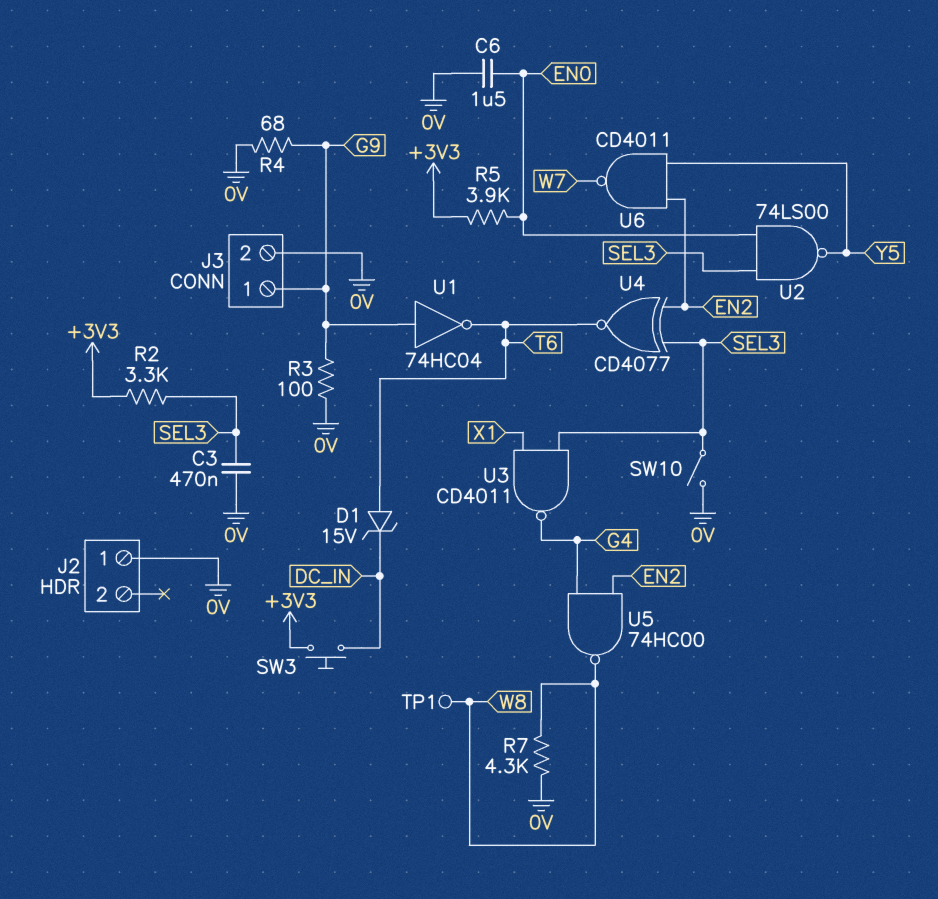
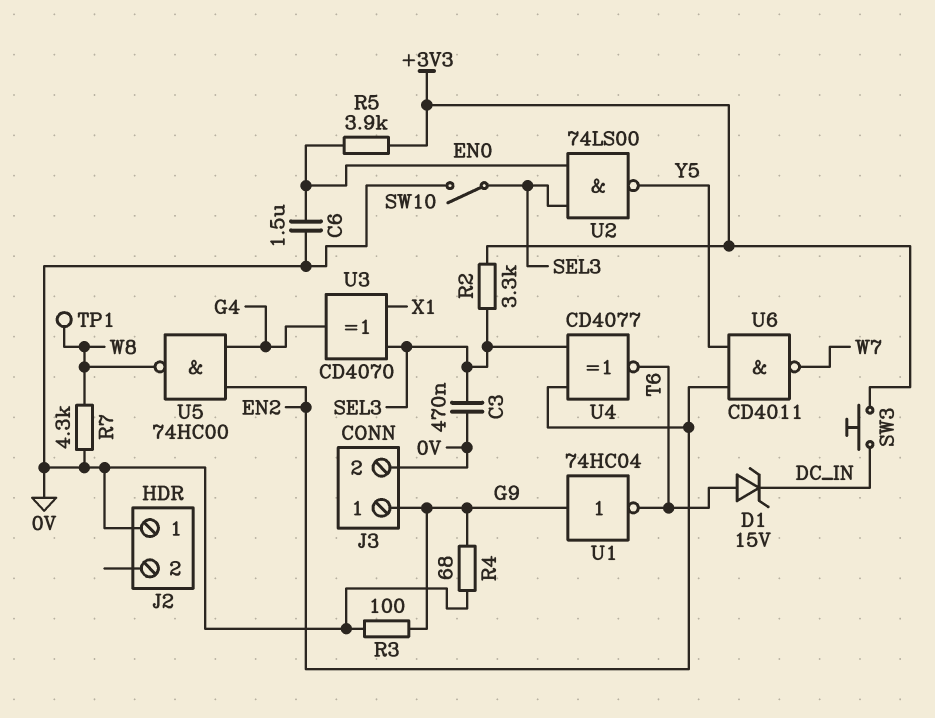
U3: NAND CD4011 (in SEL3, in X1, out G4) -> XOR CD4070 (in SEL3, in X1, out G4)

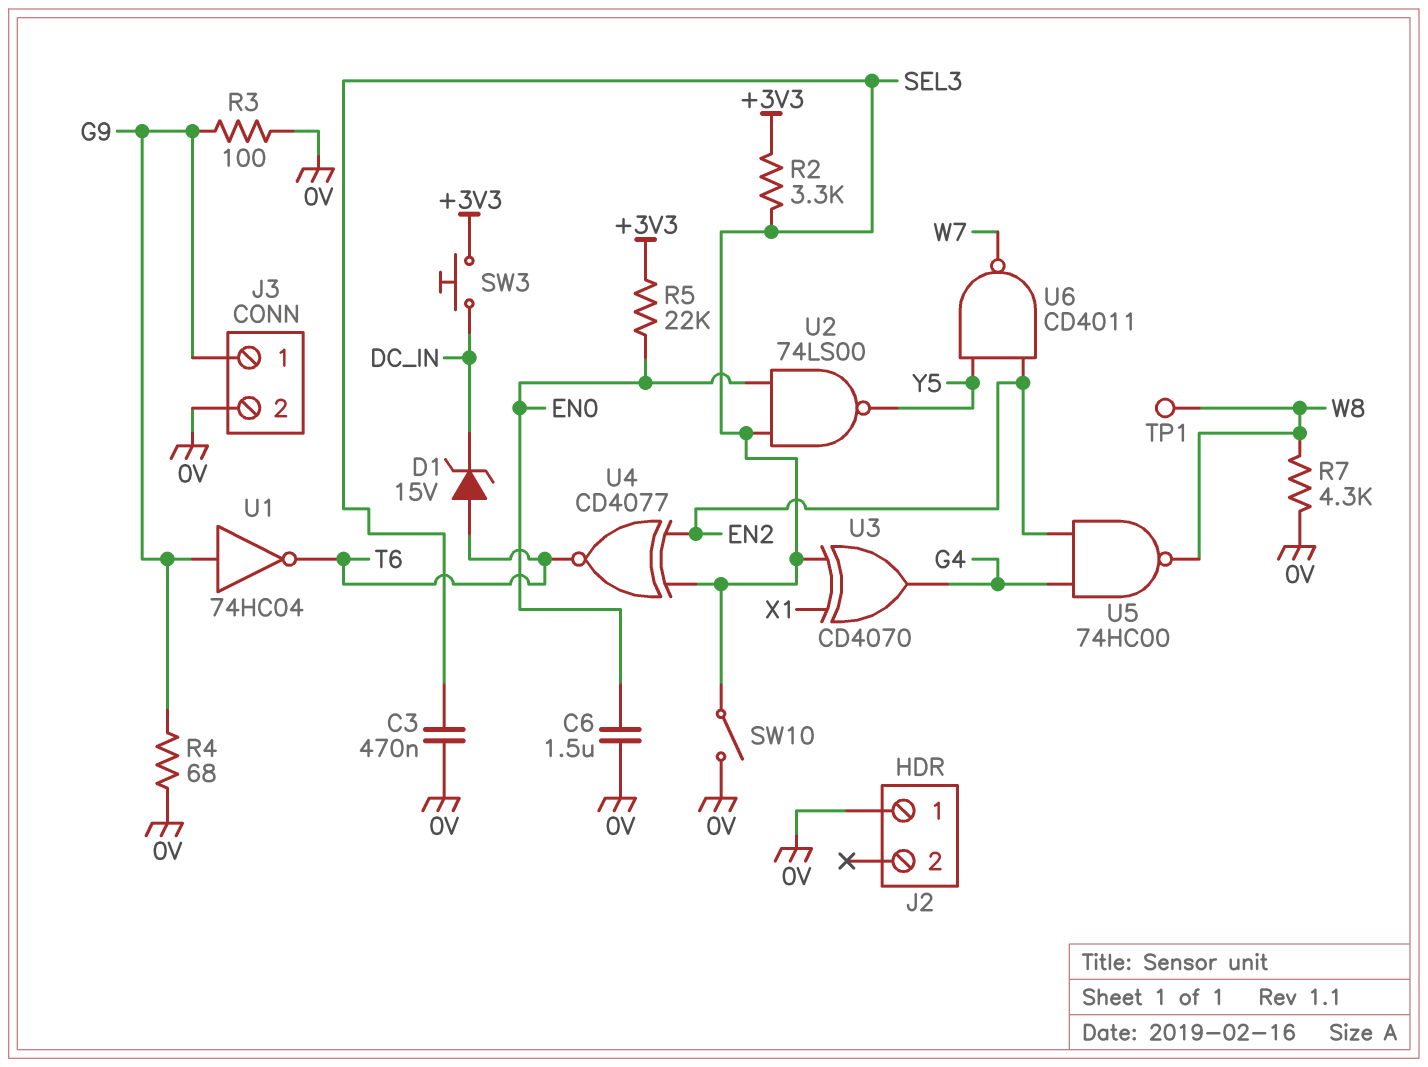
R5: 3.9k (+3V3, EN0) -> 22k (+3V3, EN0)

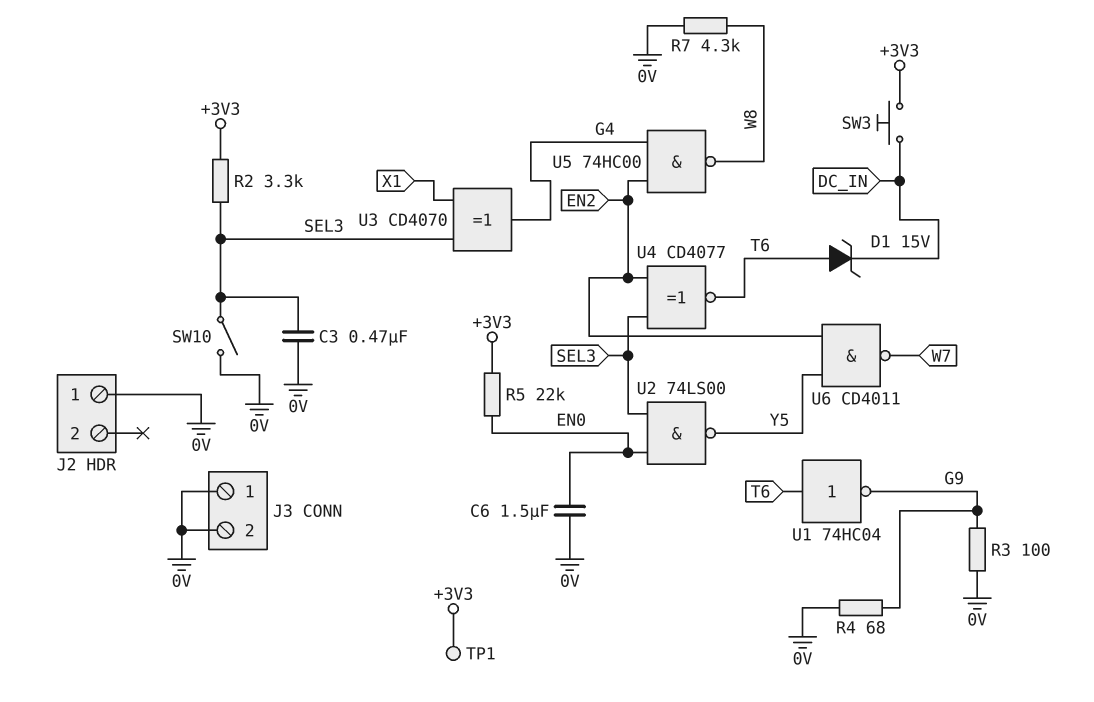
J3 pin 1: G9 -> 0V
TP1: test point (W8) -> test point (+3V3)
U1: NOT 74HC04 (in G9, out T6) -> NOT 74HC04 (in T6, out G9)

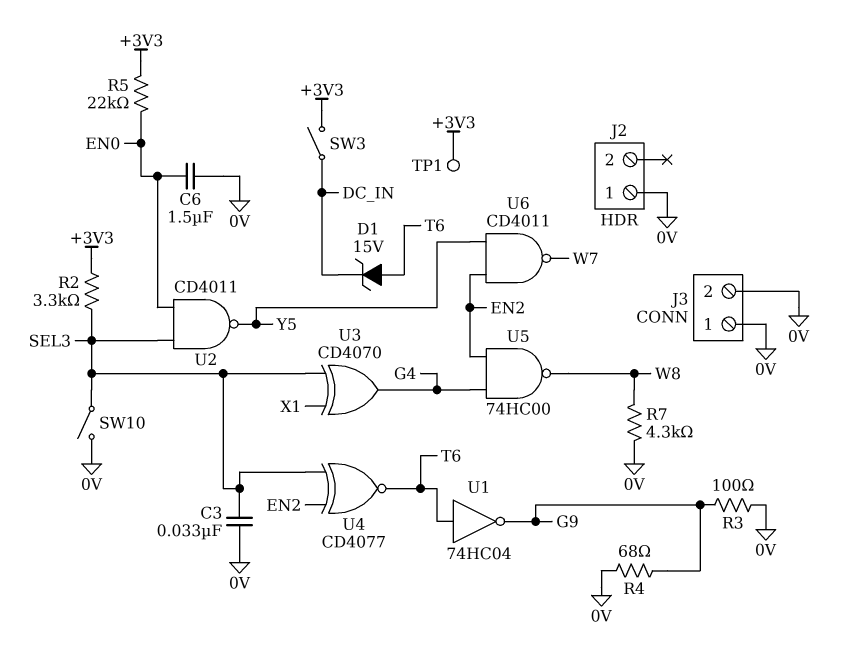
C3: 470nF (0V, SEL3) -> 33nF (0V, SEL3)
SW3: button (+3V3, DC_IN) -> switch (+3V3, DC_IN)
U2: NAND 74LS00 (in EN0, in SEL3, out Y5) -> NAND CD4011 (in EN0, in SEL3, out Y5)

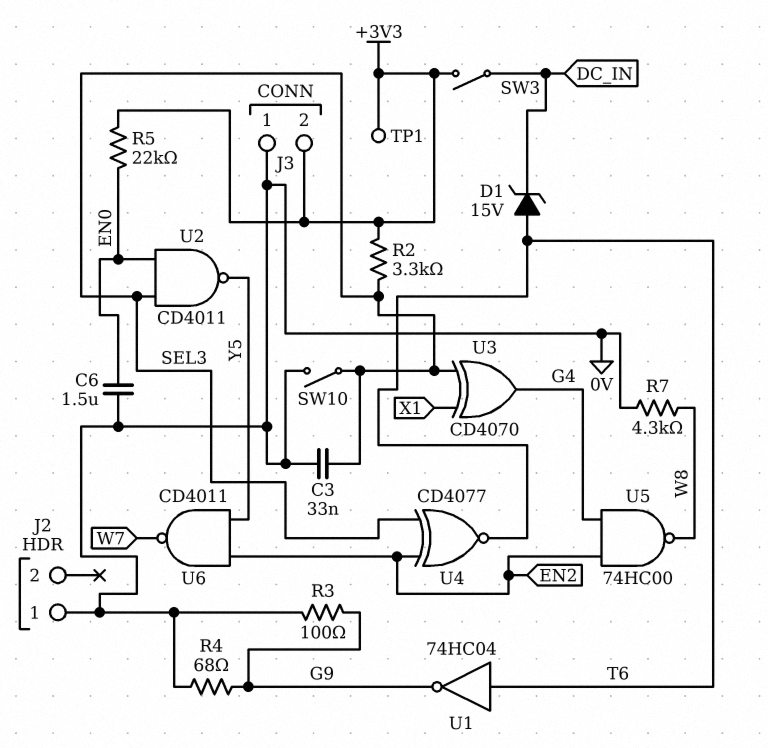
J3 pin 2: 0V -> +3V3

